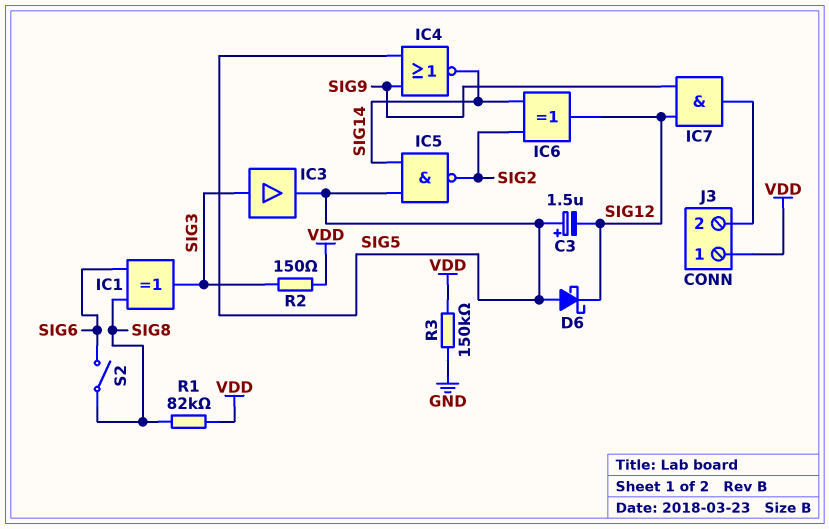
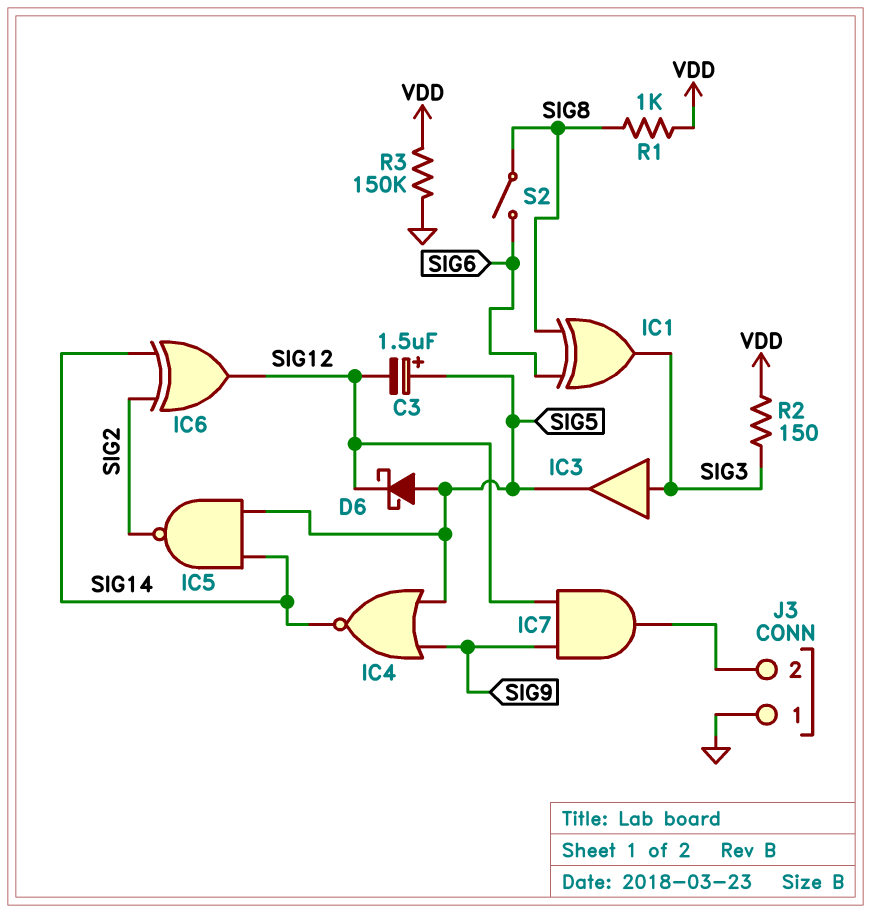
J3 pin 1: VDD -> GND
R1: 82k (SIG8, VDD) -> 1k (SIG8, VDD)

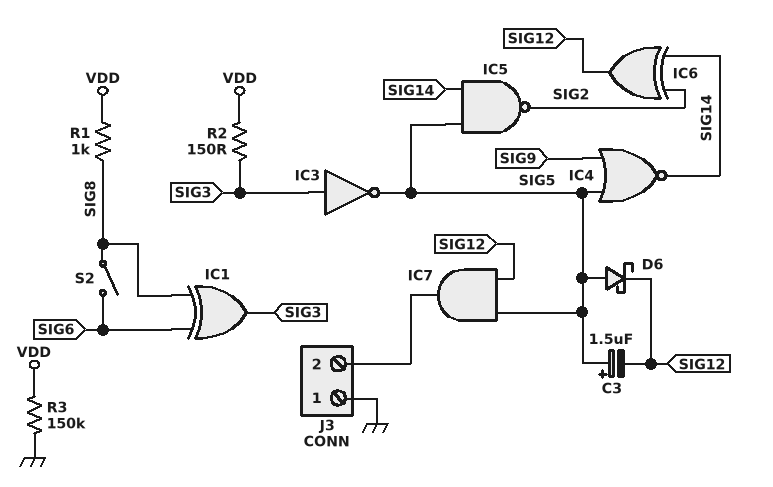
IC3: buffer (in SIG3, out SIG5) -> NOT (in SIG3, out SIG5)
IC7: AND (in SIG9, in SIG12, out J3/2) -> AND (in SIG5, in SIG12, out J3/2)

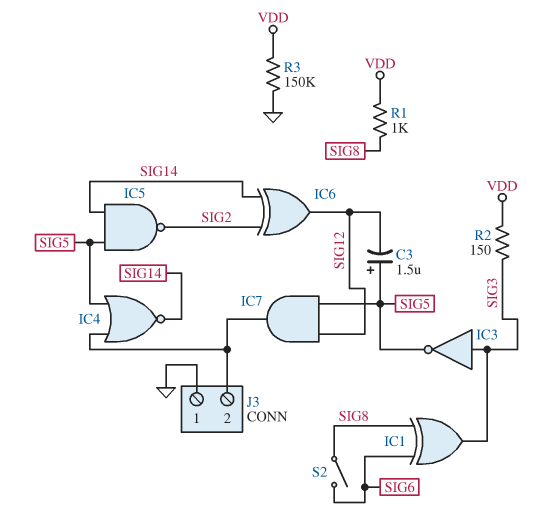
D6: schottky (A SIG5, K SIG12) -> none
IC4: NOR (in SIG5, in SIG9, out SIG14) -> NOR (in J3/2, in SIG5, out SIG14)

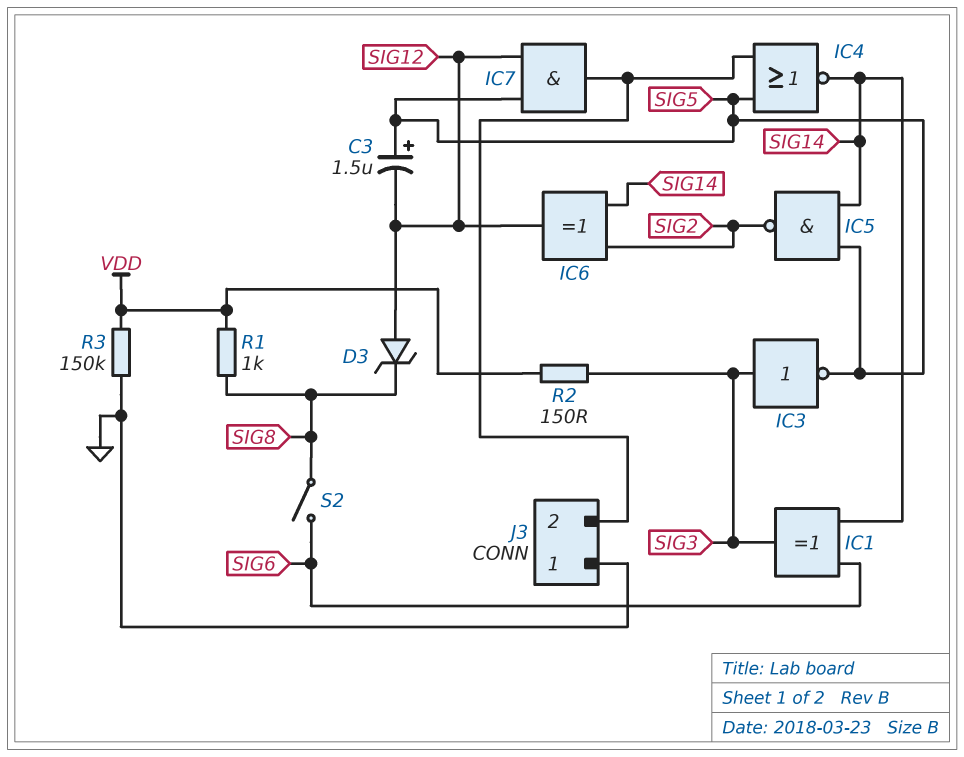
D3: none -> zener (A SIG12, K SIG8)
IC1: XOR (in SIG6, in SIG8, out SIG3) -> XOR (in SIG6, in SIG14, out SIG3)

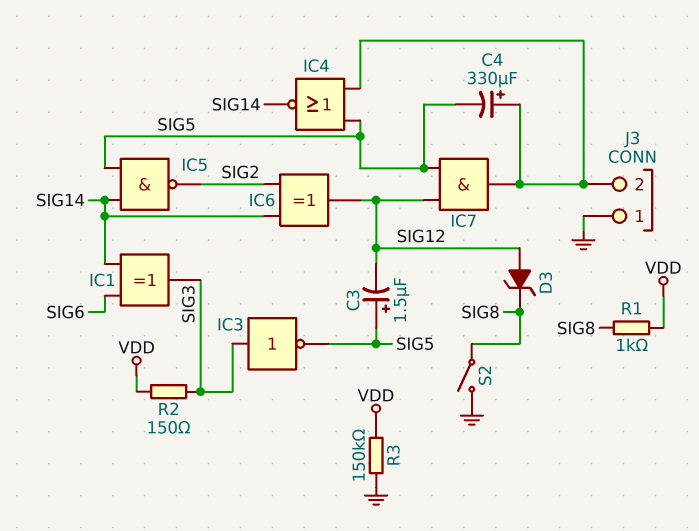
C4: none -> 330uF (plus J3/2, minus SIG5)
S2: switch (SIG6, SIG8) -> switch (GND, SIG8)

